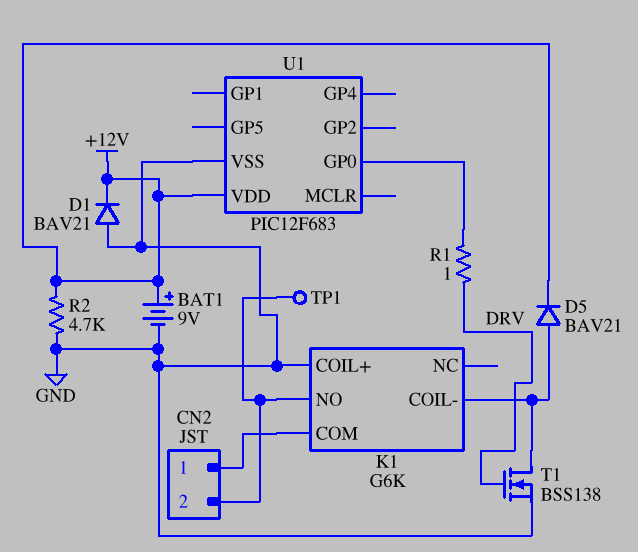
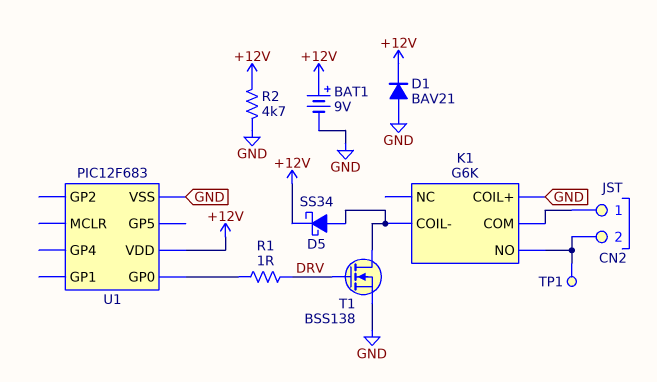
D5: diode BAV21 (A K1/COIL-, K +12V) -> schottky SS34 (A K1/COIL-, K +12V)

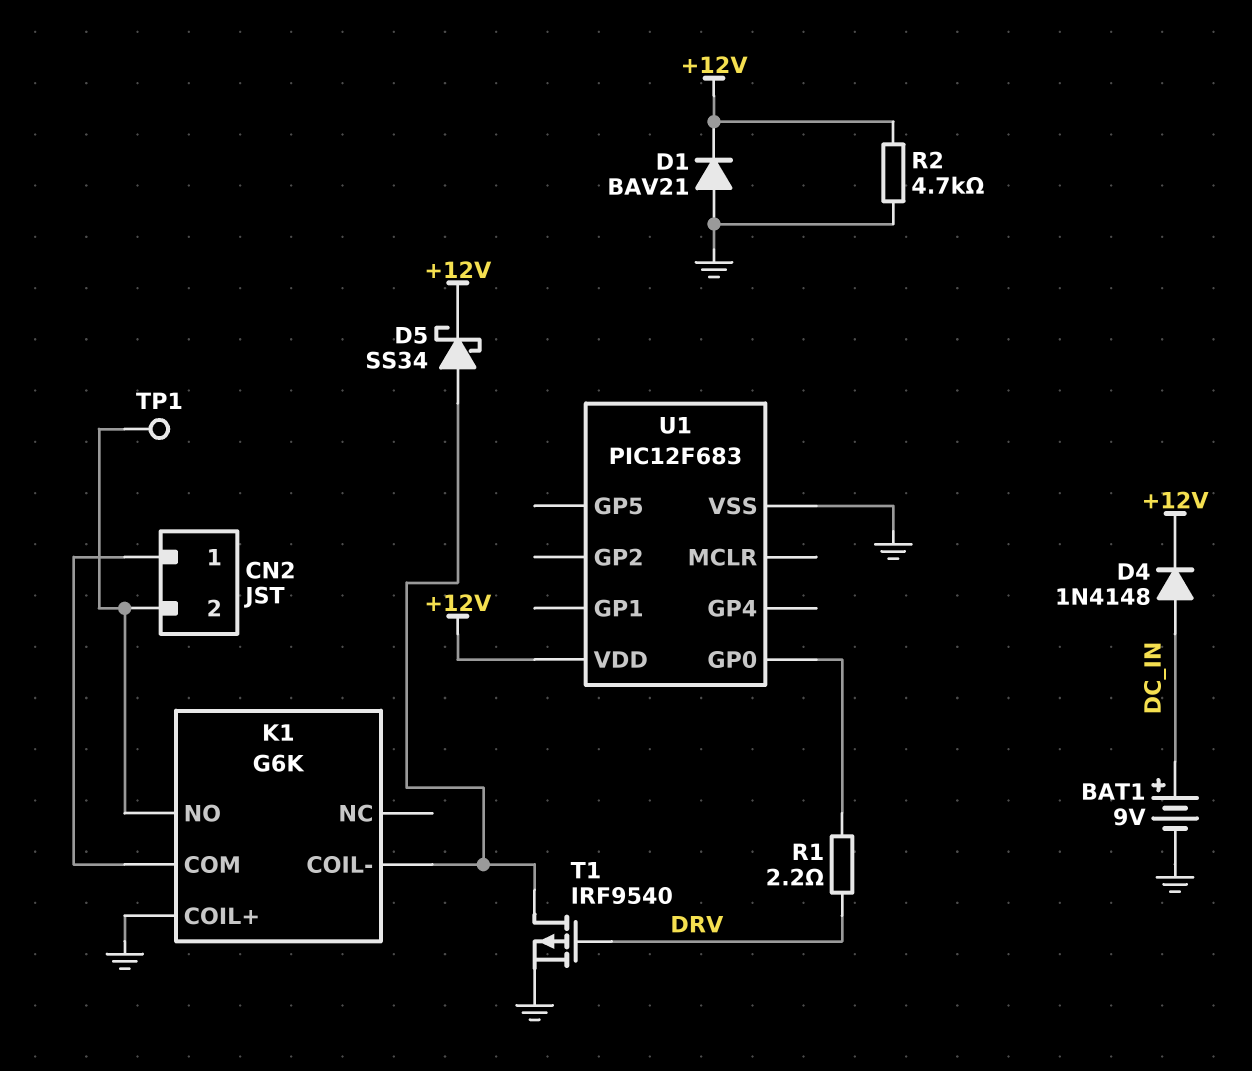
BAT1: 9V (plus +12V, minus GND) -> 9V (plus DC_IN, minus GND)
D4: none -> diode 1N4148 (A DC_IN, K +12V)
R1: 1 (DRV, U1/GP0) -> 2.2 (DRV, U1/GP0)
T1: NMOS BSS138 (G DRV, D K1/COIL-, S GND) -> PMOS IRF9540 (G DRV, D K1/COIL-, S GND)

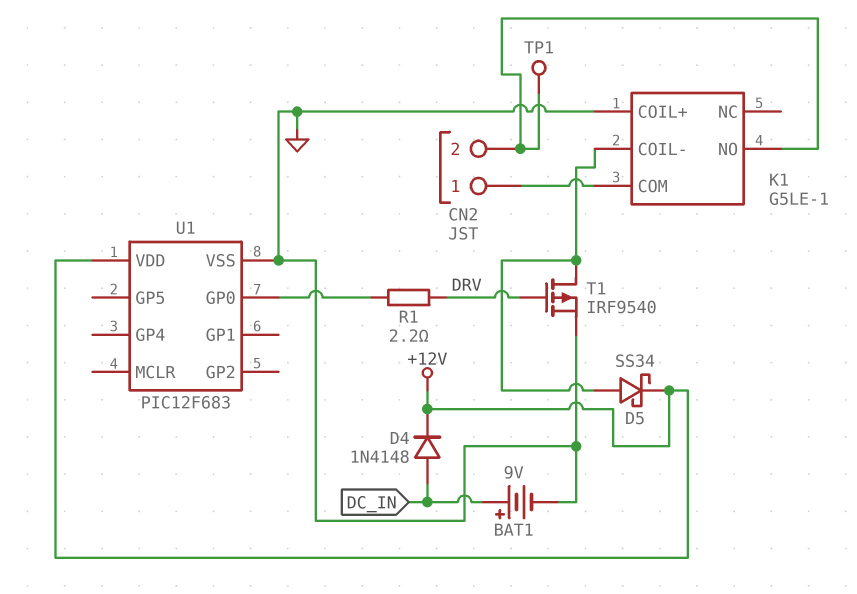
D1: diode BAV21 (A GND, K +12V) -> none
K1: G6K -> G5LE-1
R2: 4.7k (+12V, GND) -> none

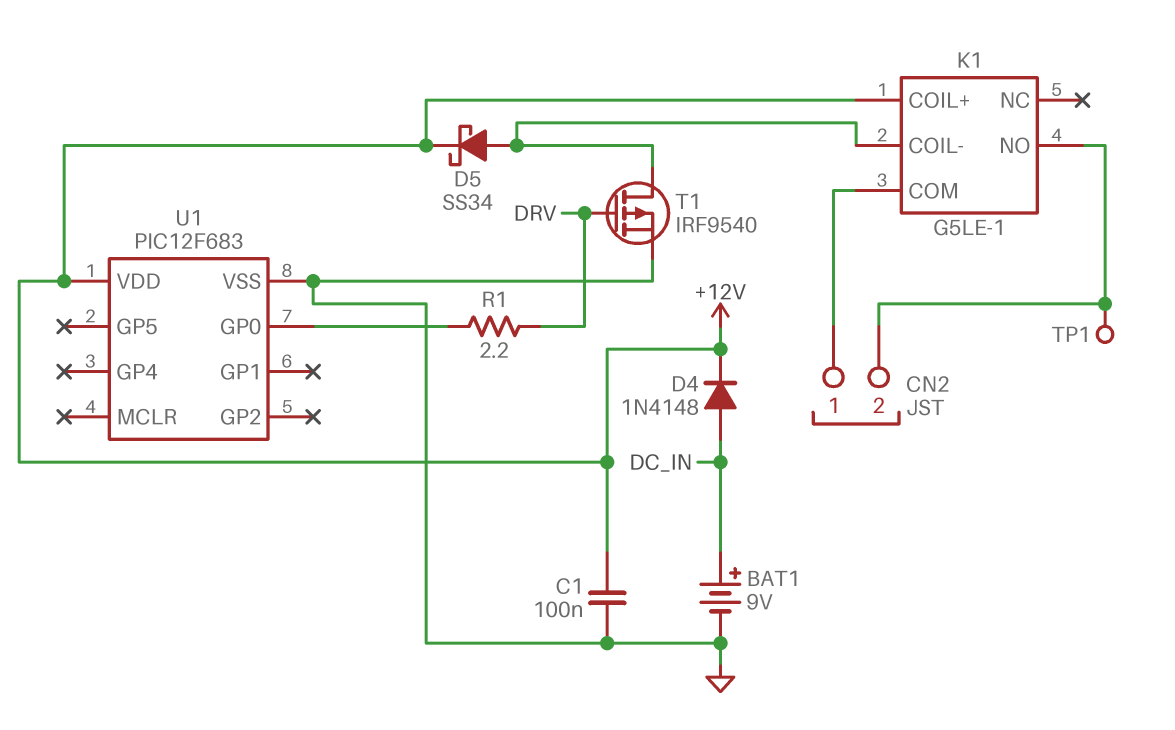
C1: none -> 100nF (+12V, GND)
K1 pin COIL+: GND -> +12V

